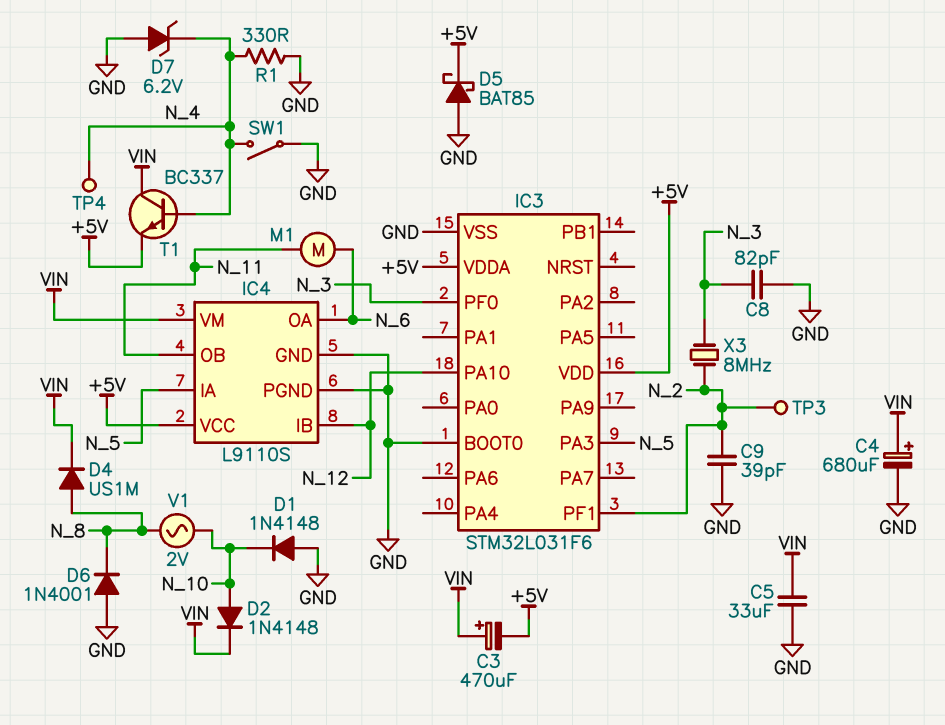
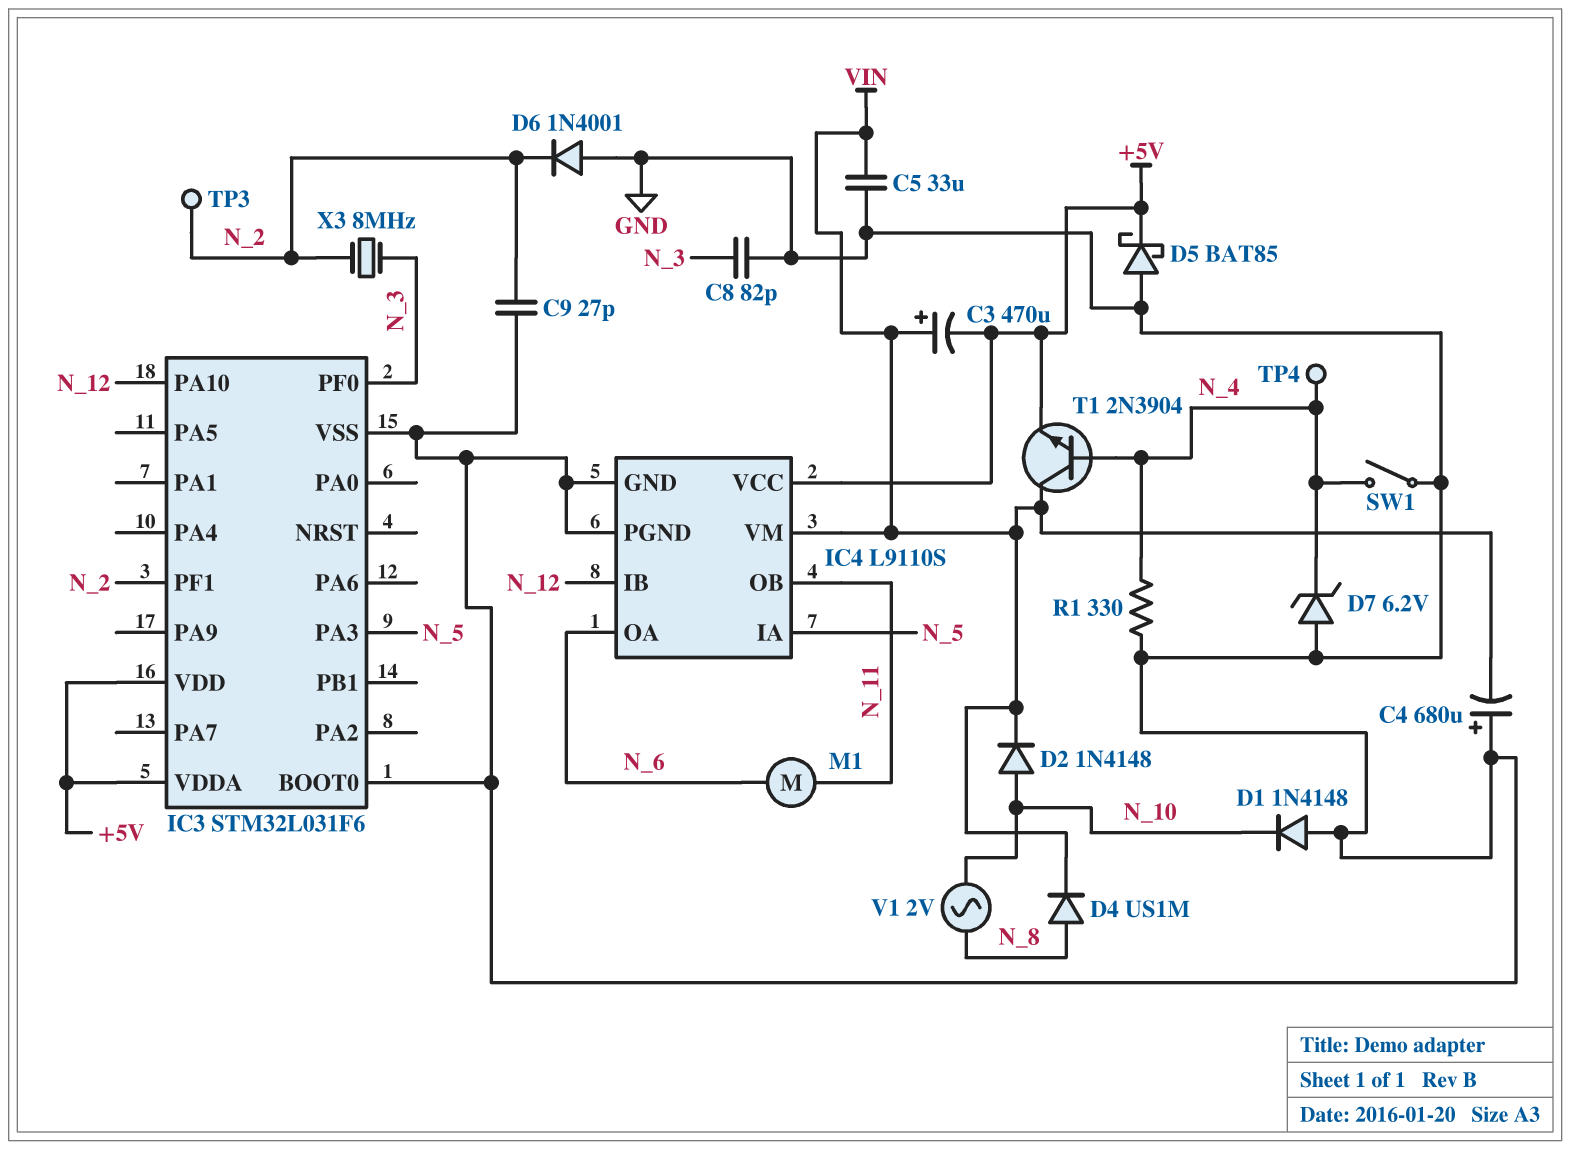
C4: 680uF (plus VIN, minus GND) -> 680uF (plus GND, minus VIN)
C9: 39pF (GND, N_2) -> 27pF (GND, N_2)
D6: diode 1N4001 (A GND, K N_8) -> diode 1N4001 (A GND, K N_2)
T1: NPN BC337 (B N_4, C VIN, E +5V) -> NPN 2N3904 (B N_4, C VIN, E +5V)

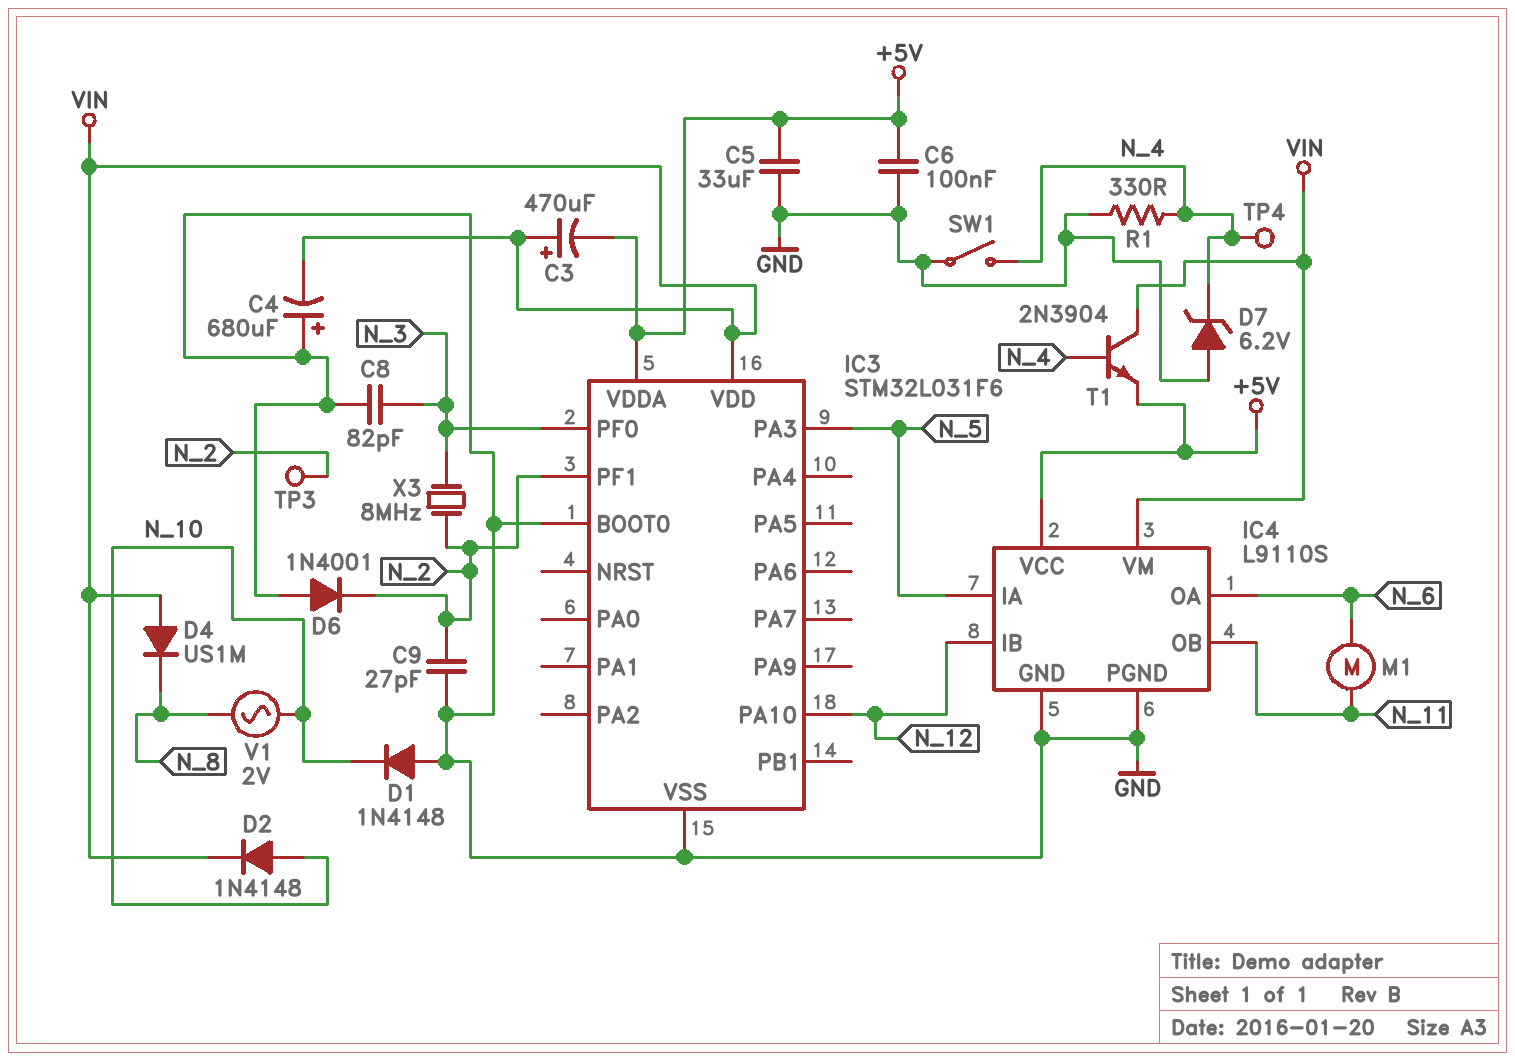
C5: 33uF (GND, VIN) -> 33uF (+5V, GND)
C6: none -> 100nF (+5V, GND)
D4: diode US1M (A N_8, K VIN) -> diode US1M (A VIN, K N_8)
D5: schottky BAT85 (A GND, K +5V) -> none
IC3 pin VDD: +5V -> VIN

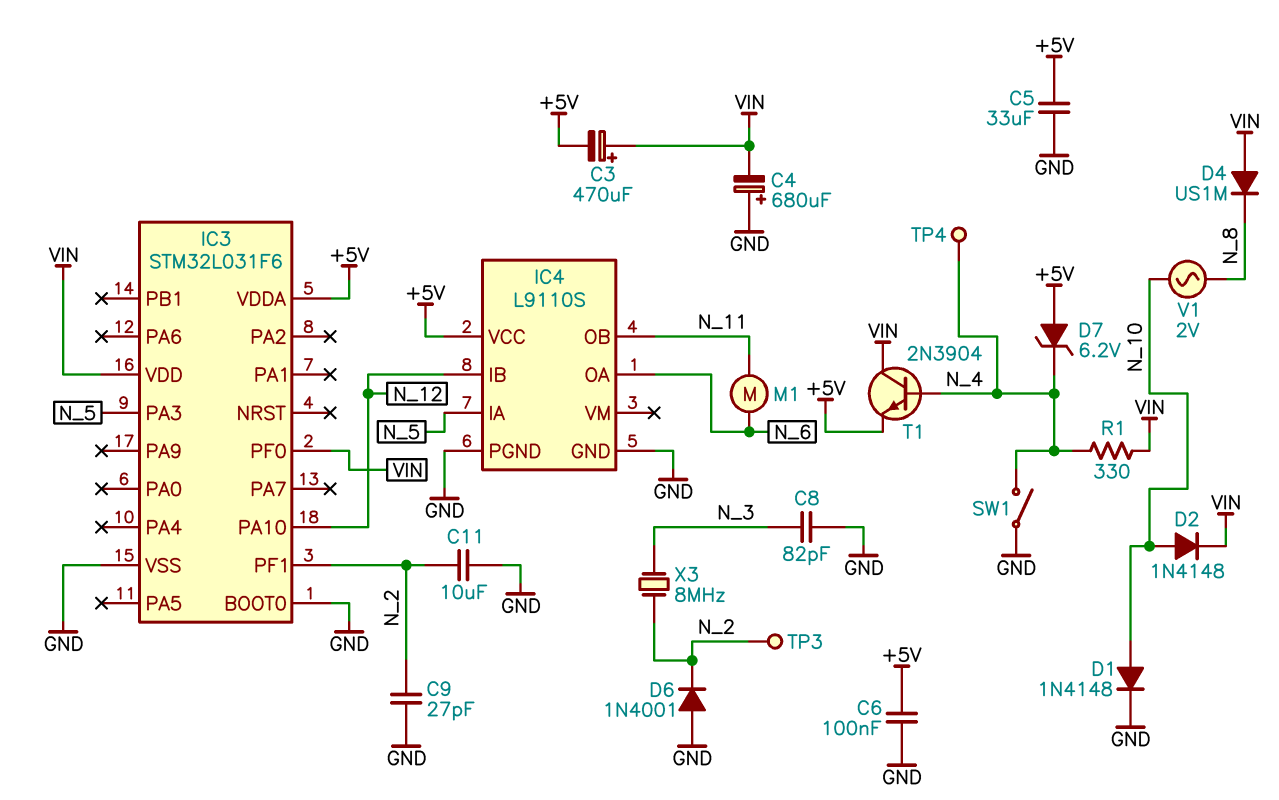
C11: none -> 10uF (GND, N_2)
D1: diode 1N4148 (A GND, K N_10) -> diode 1N4148 (A N_10, K GND)
D7: zener 6.2V (A GND, K N_4) -> zener 6.2V (A +5V, K N_4)
IC3 pin PF0: N_3 -> VIN
IC4 pin VM: VIN -> none
R1: 330 (GND, N_4) -> 330 (N_4, VIN)

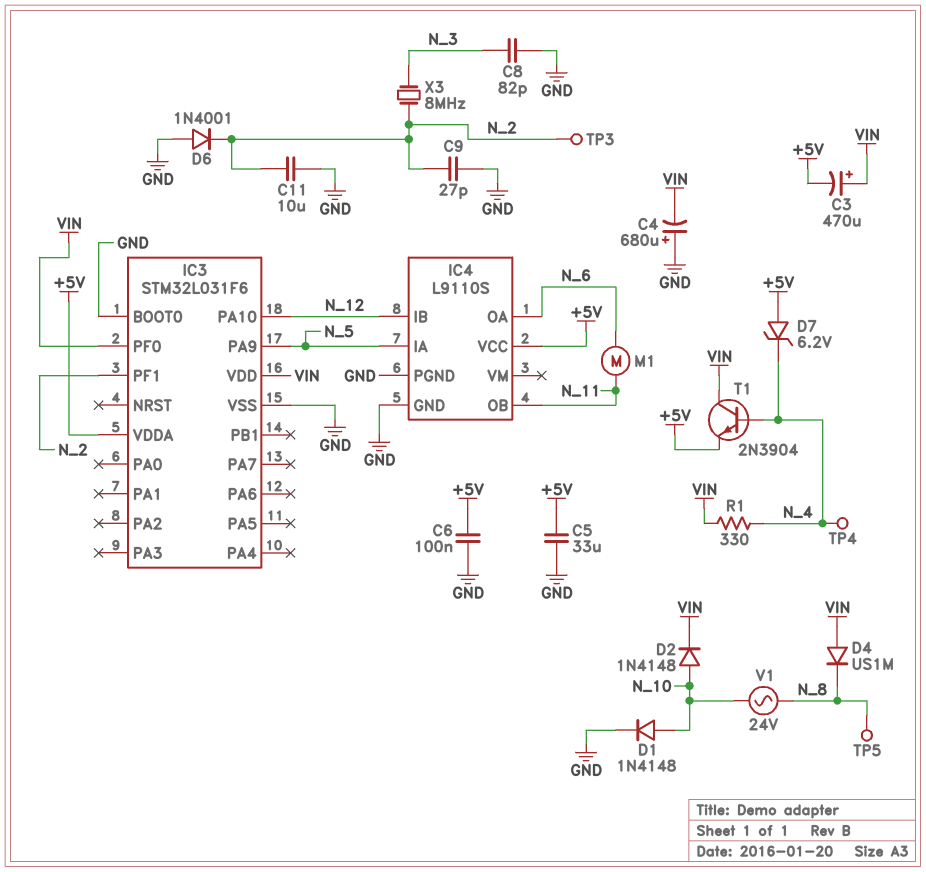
IC3 pin PA3: N_5 -> none
IC3 pin PA9: none -> N_5
SW1: switch (GND, N_4) -> none
TP5: none -> test point (N_8)
V1: AC 2V (N_8, N_10) -> AC 24V (N_8, N_10)

